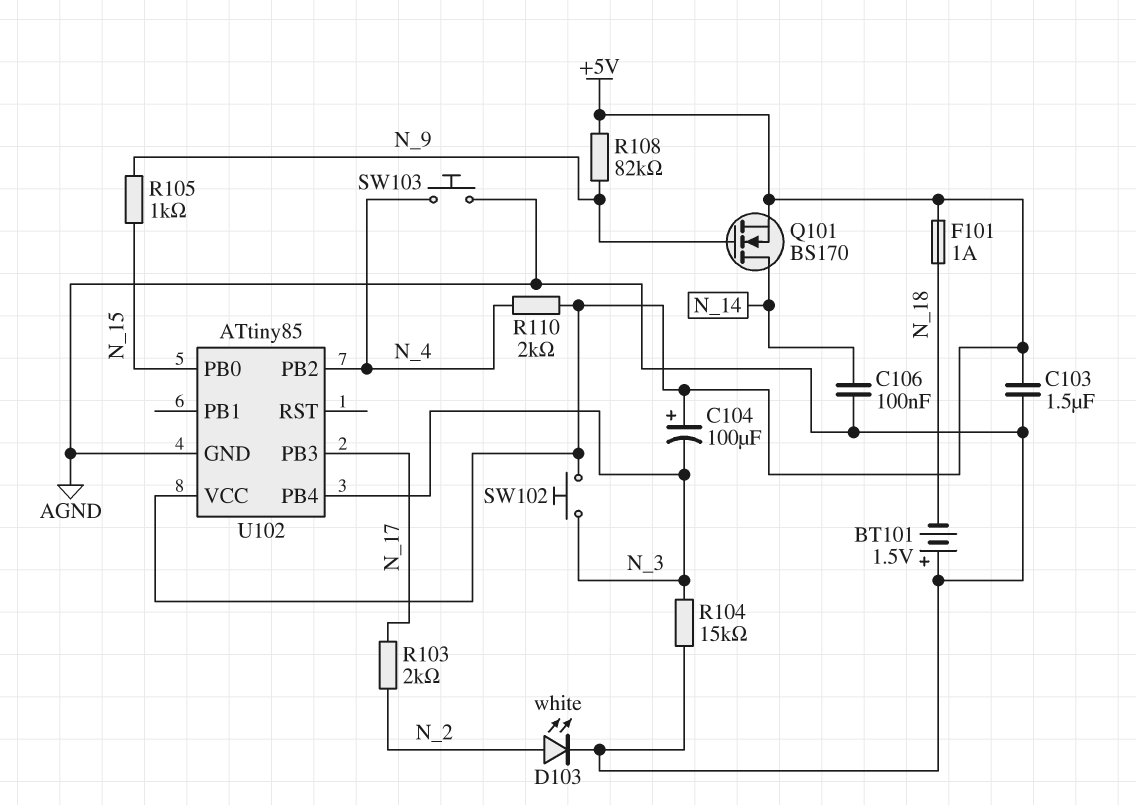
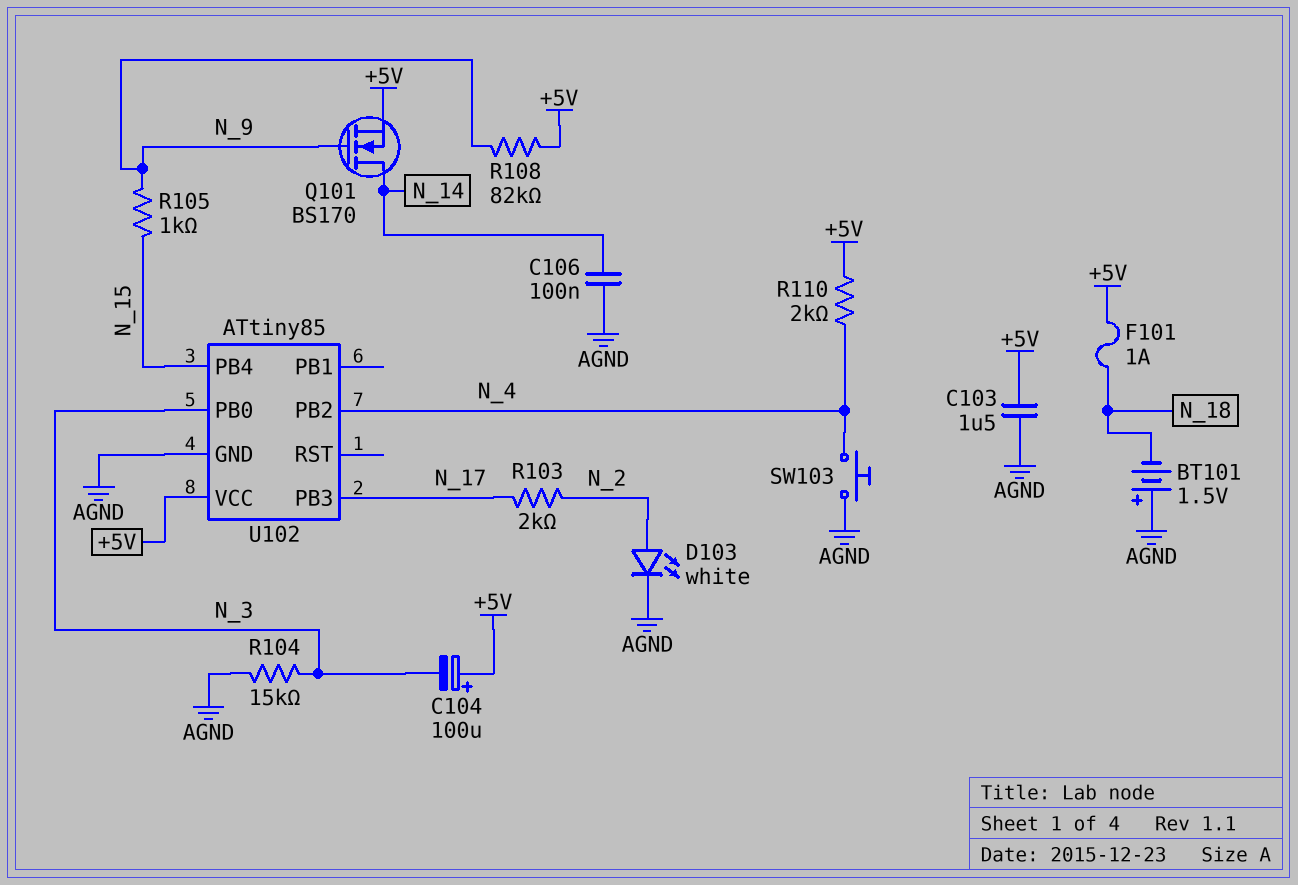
SW102: button (+5V, N_3) -> none
U102 pin PB0: N_15 -> N_3
U102 pin PB4: N_3 -> N_15

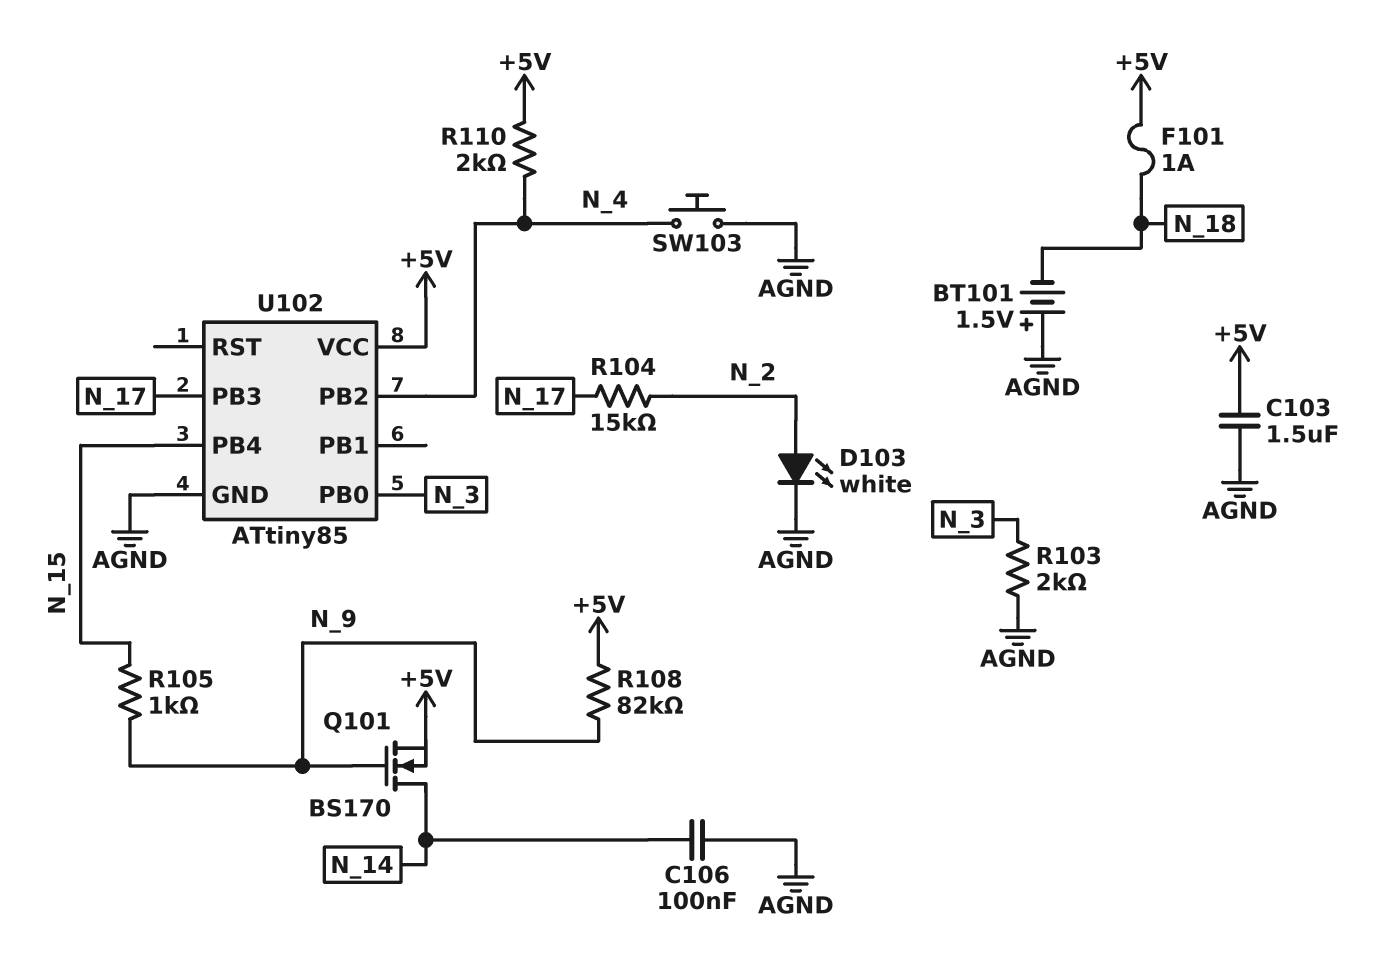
C104: 100uF (plus +5V, minus N_3) -> none
R103: 2k (N_2, N_17) -> 2k (AGND, N_3)
R104: 15k (AGND, N_3) -> 15k (N_2, N_17)

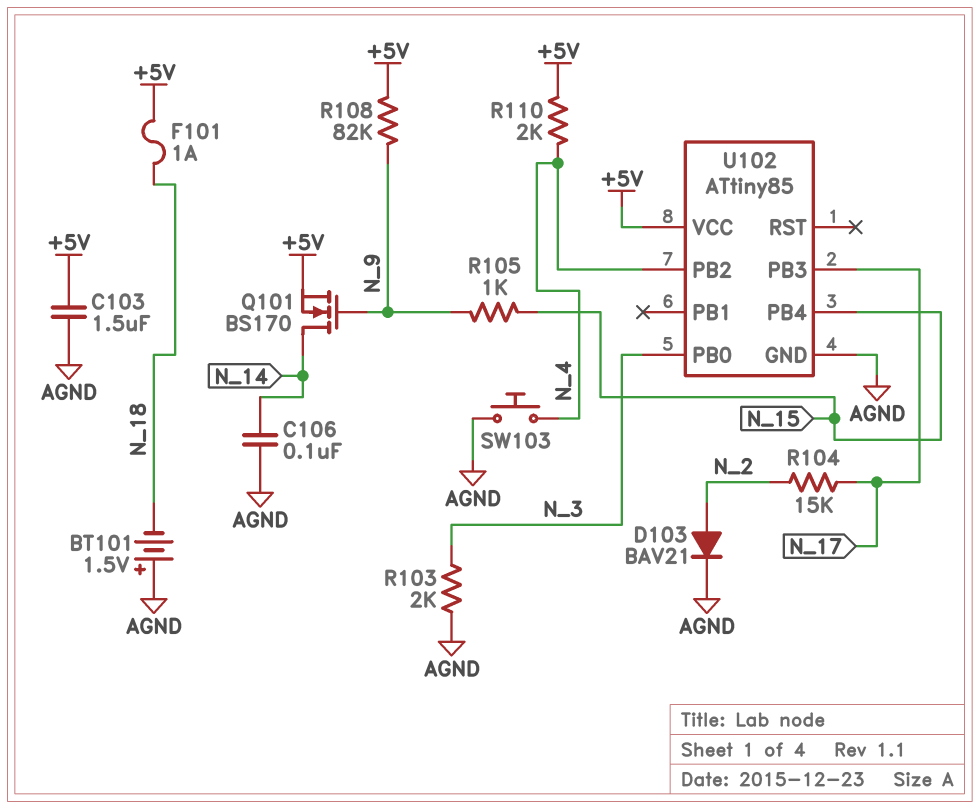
D103: LED white (A N_2, K AGND) -> diode BAV21 (A N_2, K AGND)

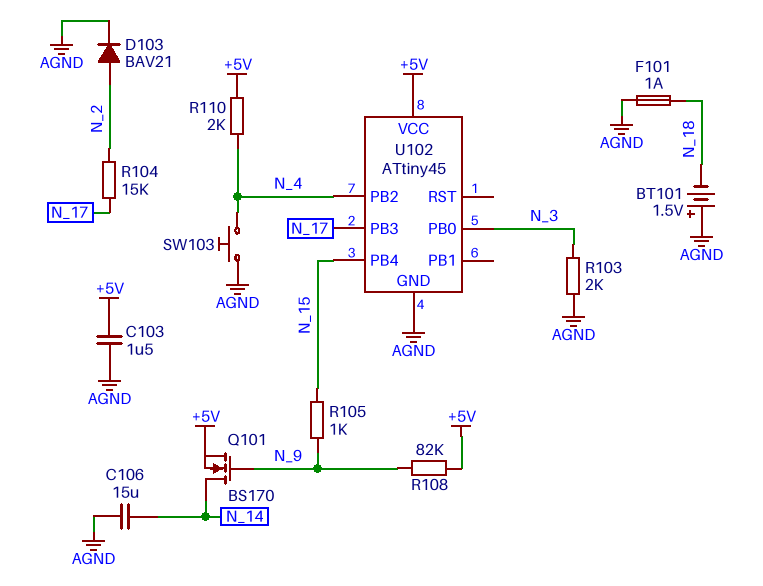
C106: 100nF (AGND, N_14) -> 15uF (AGND, N_14)
F101: 1A (+5V, N_18) -> 1A (AGND, N_18)
U102: ATtiny85 -> ATtiny45

